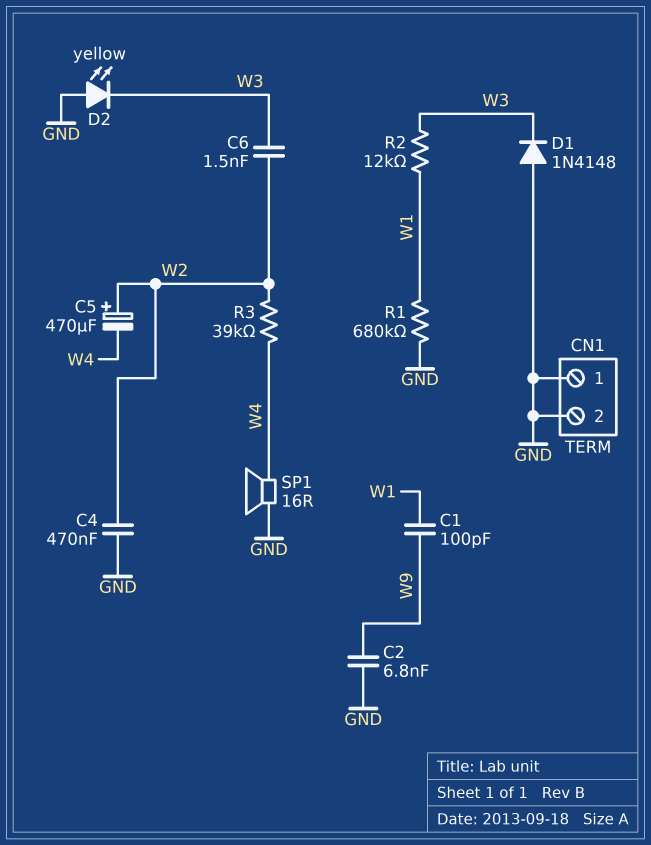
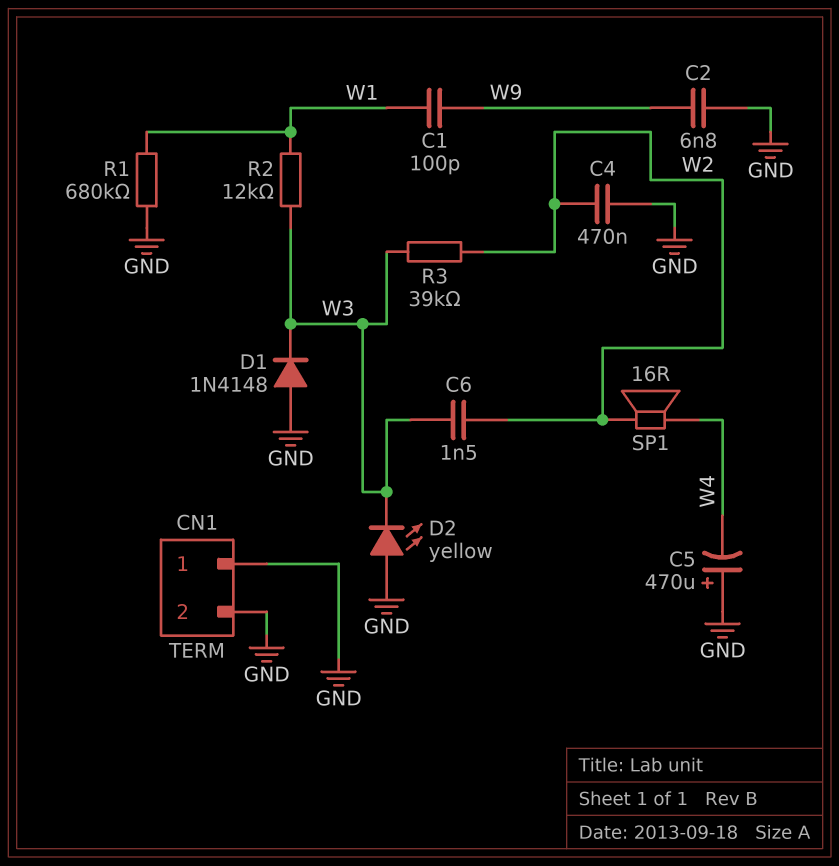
C5: 470uF (plus W2, minus W4) -> 470uF (plus GND, minus W4)
R3: 39k (W2, W4) -> 39k (W2, W3)
SP1: speaker 16R (GND, W4) -> speaker 16R (W2, W4)

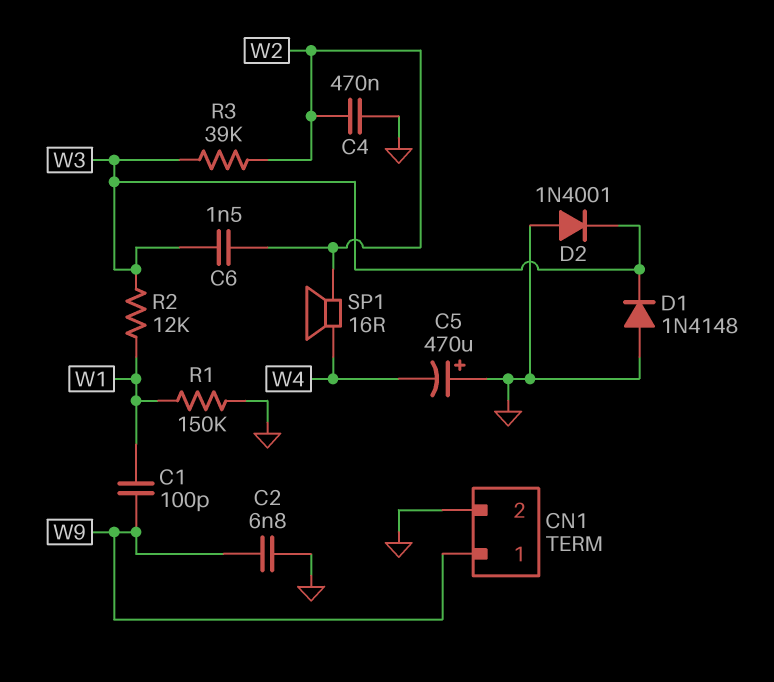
CN1 pin 1: GND -> W9
D2: LED yellow (A GND, K W3) -> diode 1N4001 (A GND, K W3)
R1: 680k (GND, W1) -> 150k (GND, W1)

